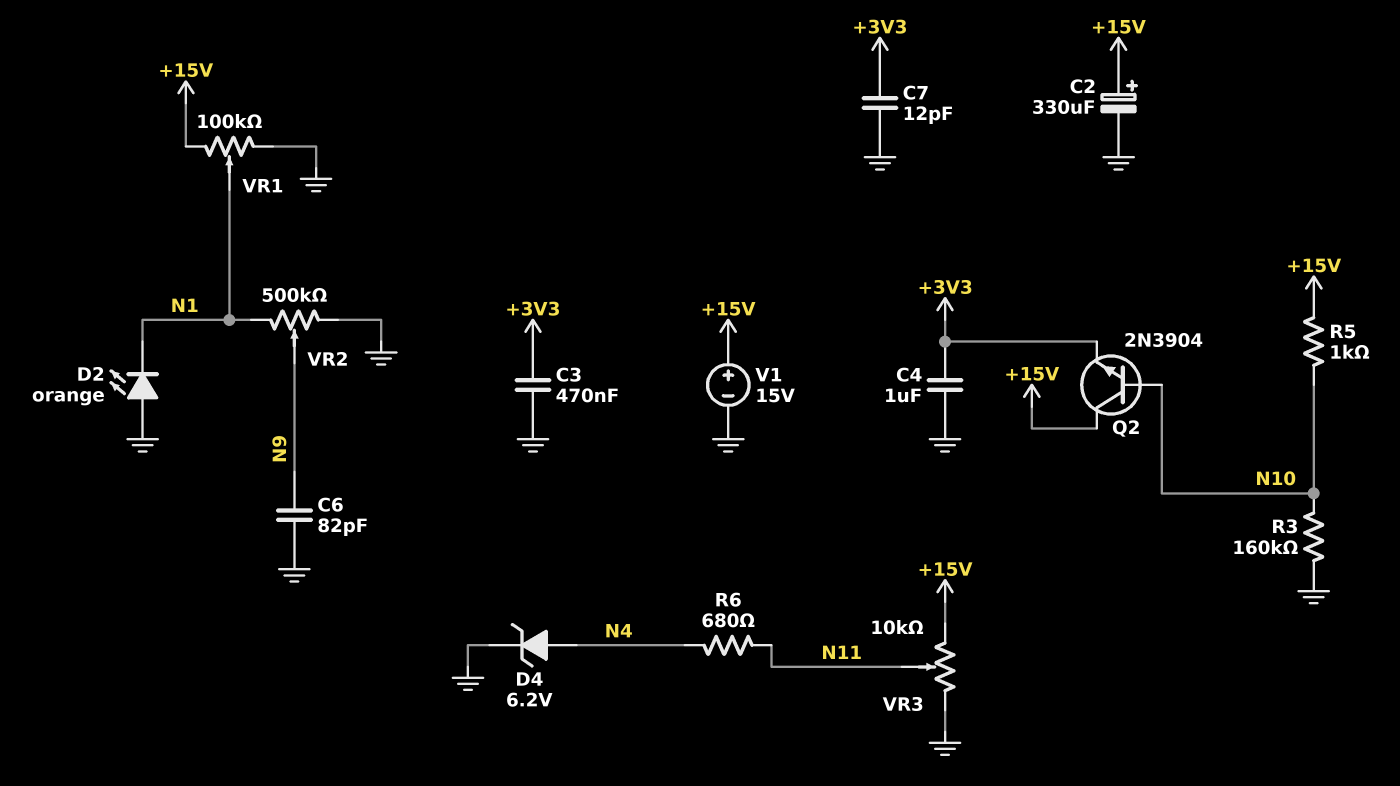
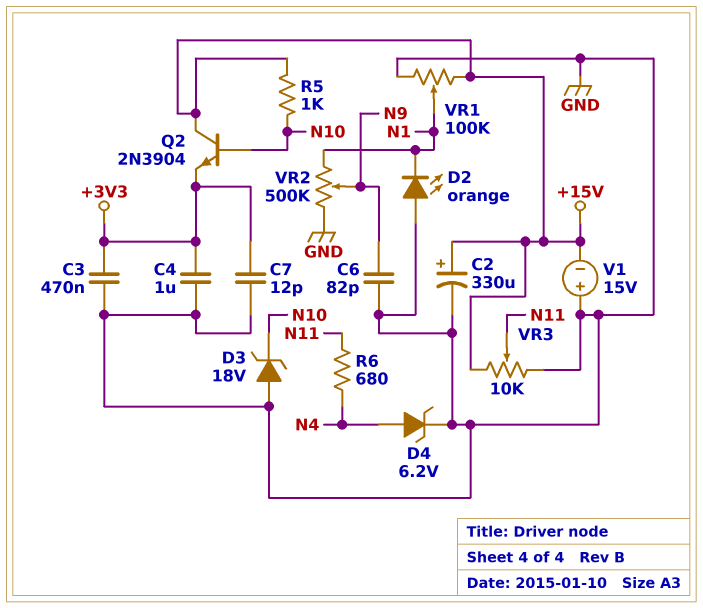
D3: none -> zener 18V (A GND, K N10)
R3: 160k (GND, N10) -> none
V1: 15V (plus +15V, minus GND) -> 15V (plus GND, minus +15V)

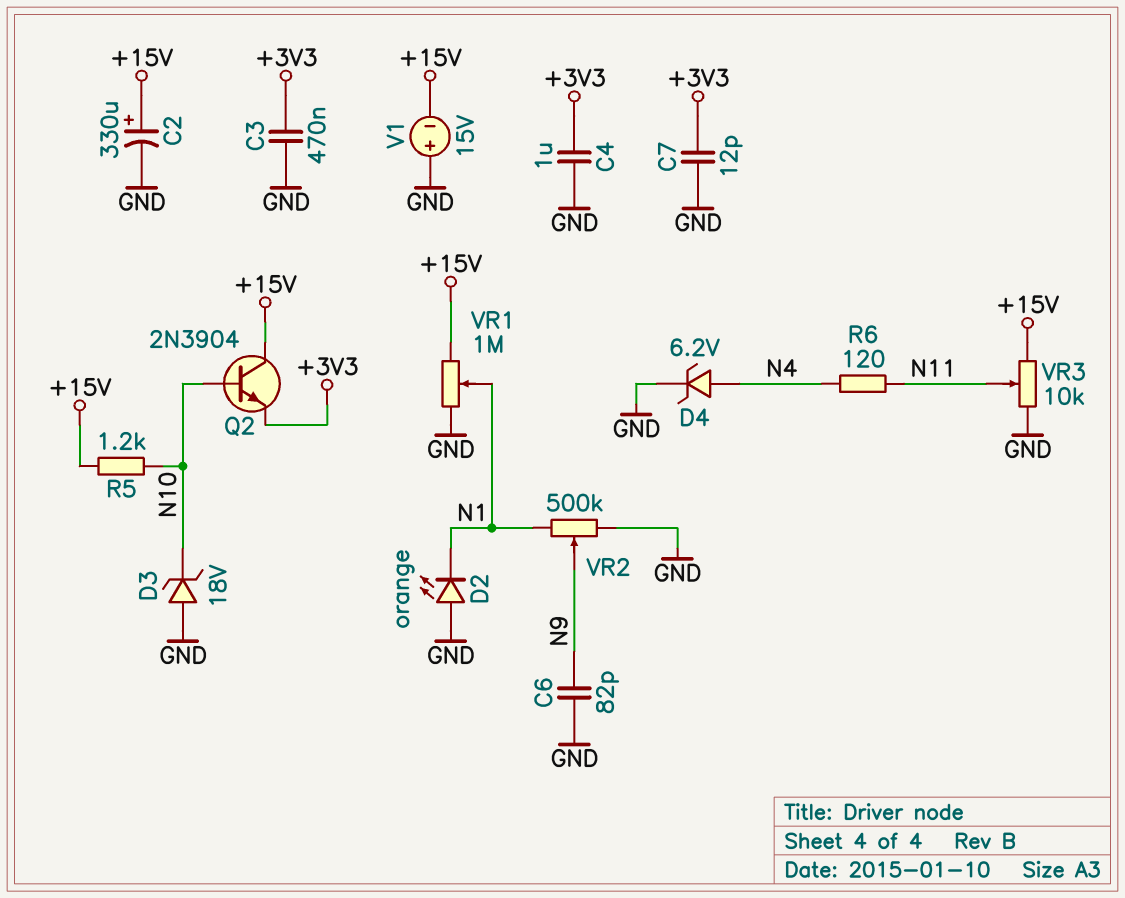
R5: 1k (+15V, N10) -> 1.2k (+15V, N10)
R6: 680 (N4, N11) -> 120 (N4, N11)
VR1: 100k (+15V, GND, wiper N1) -> 1M (+15V, GND, wiper N1)

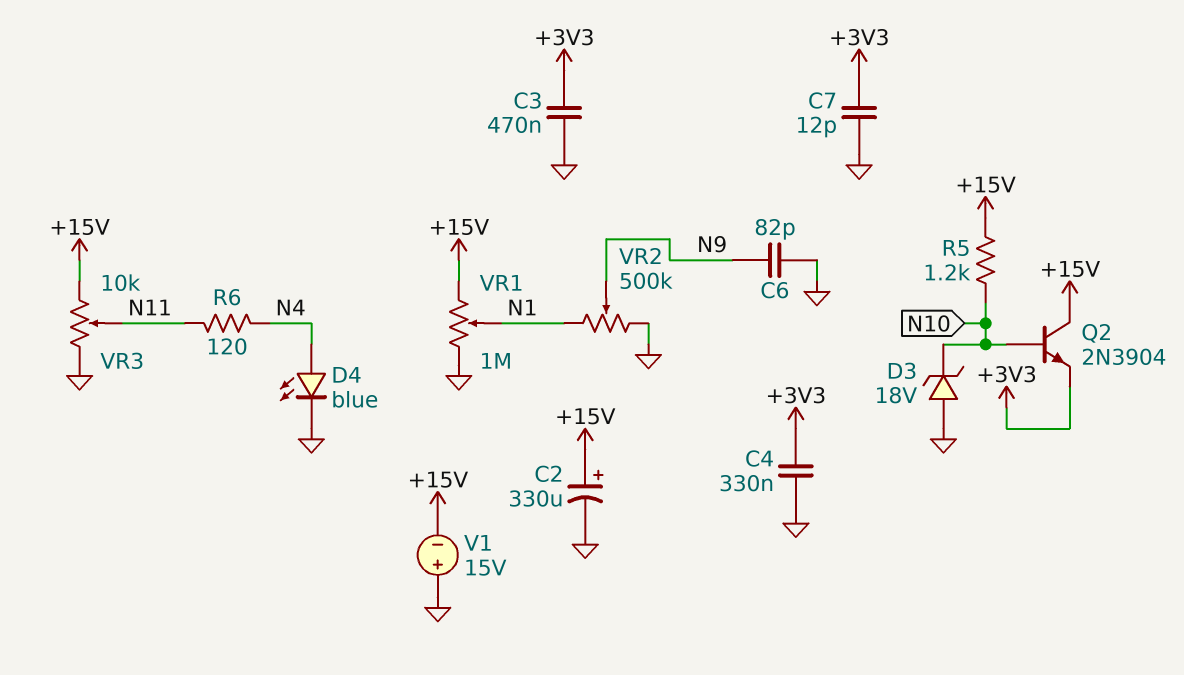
C4: 1uF (+3V3, GND) -> 330nF (+3V3, GND)
D2: LED orange (A GND, K N1) -> none
D4: zener 6.2V (A N4, K GND) -> LED blue (A N4, K GND)

